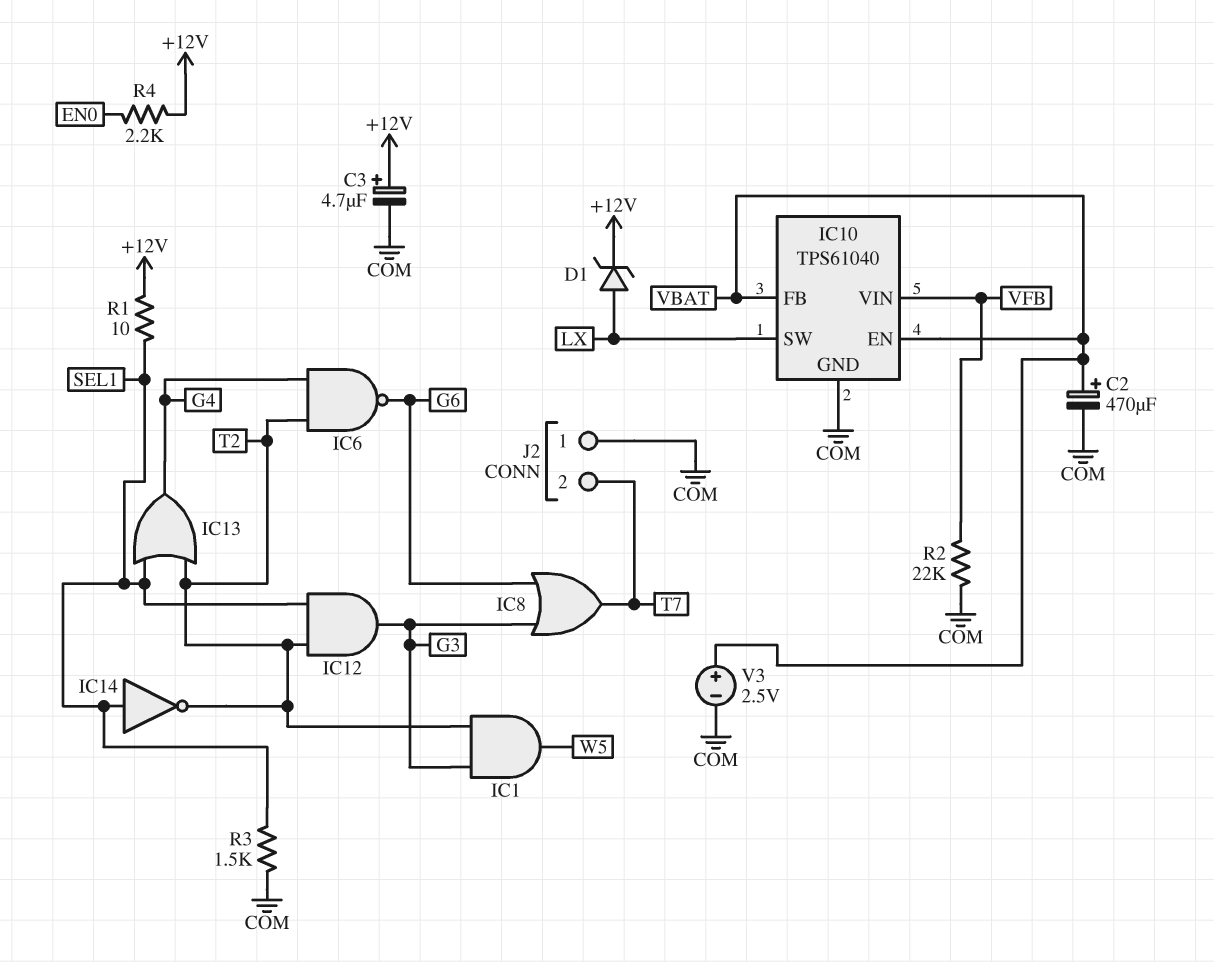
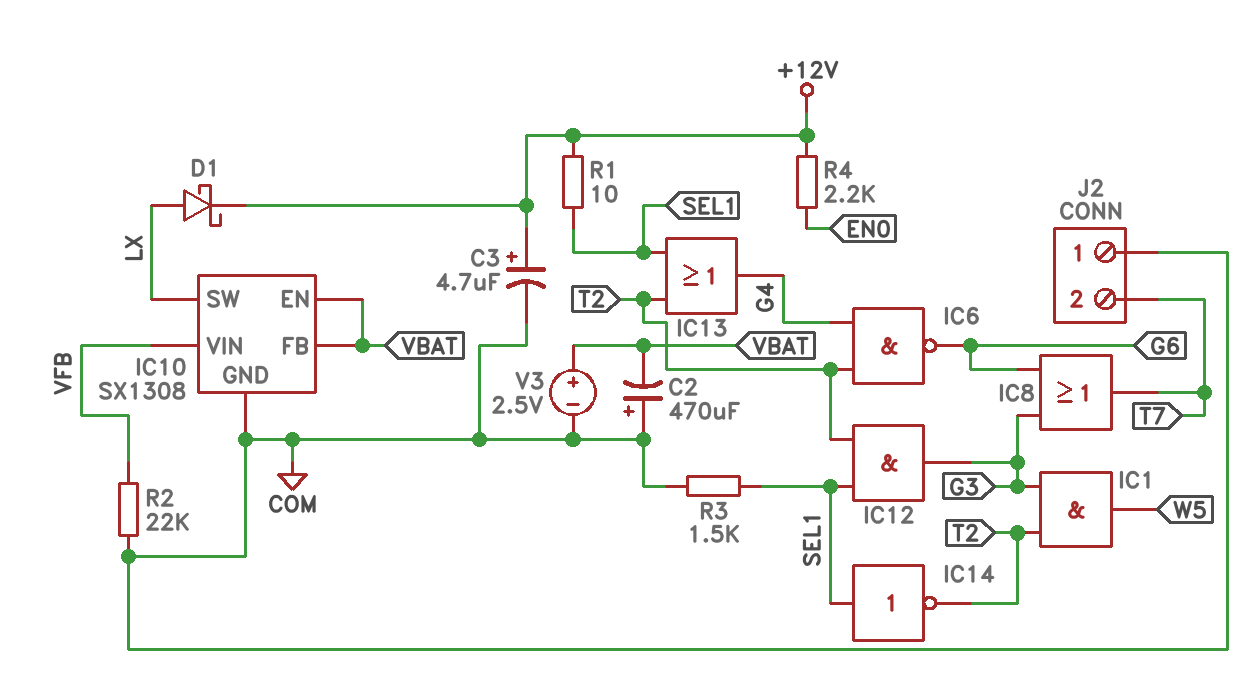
C2: 470uF (plus VBAT, minus COM) -> 470uF (plus COM, minus VBAT)
D1: zener (A LX, K +12V) -> schottky (A LX, K +12V)
IC10: TPS61040 -> SX1308

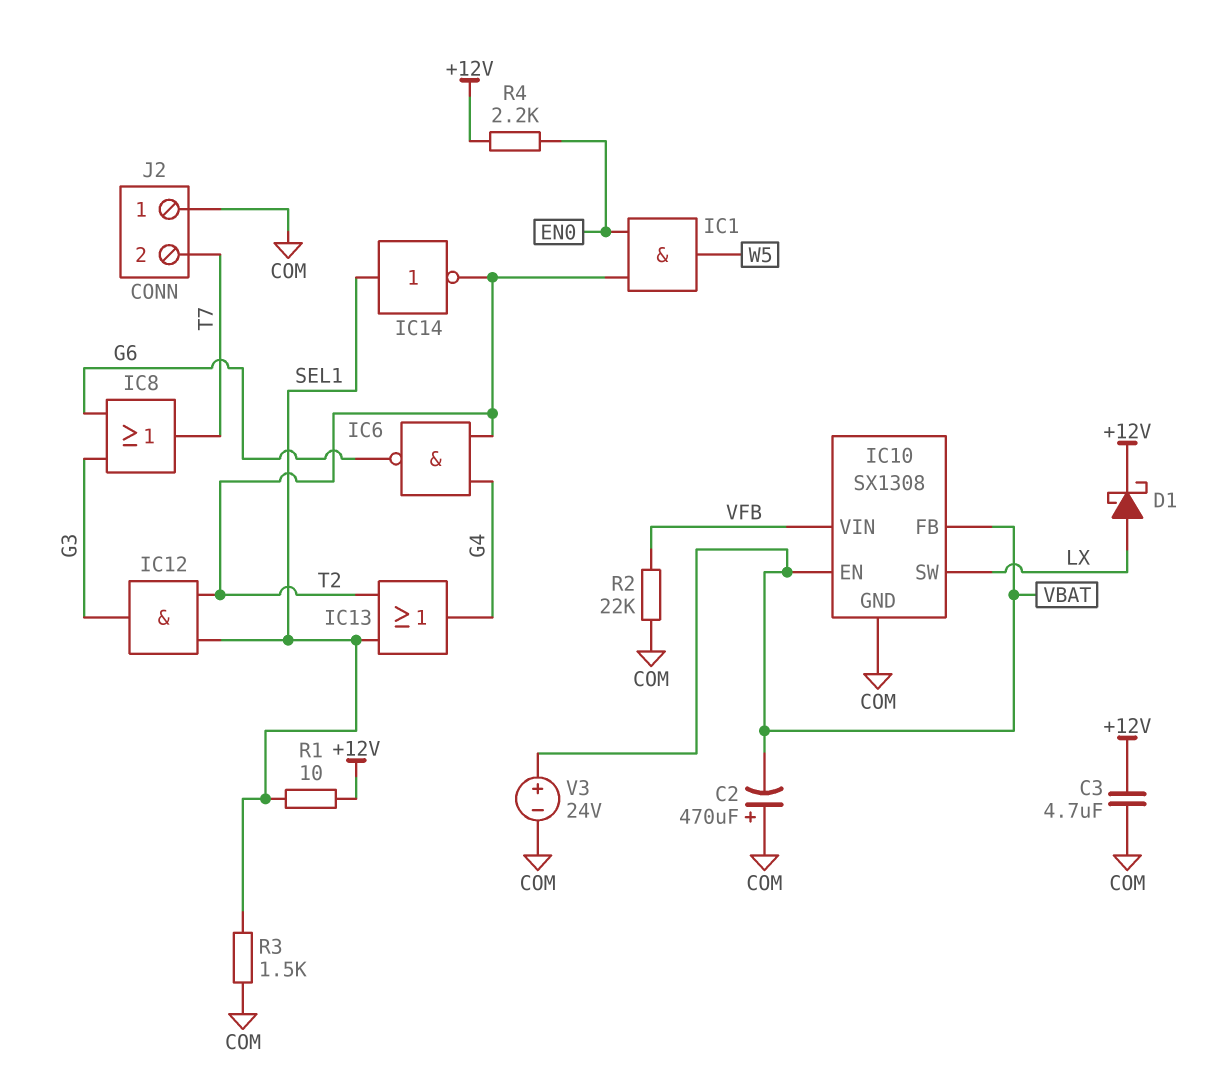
C3: 4.7uF (plus +12V, minus COM) -> 4.7uF (+12V, COM)
IC1: AND (in G3, in T2, out W5) -> AND (in EN0, in T2, out W5)
V3: 2.5V (plus VBAT, minus COM) -> 24V (plus VBAT, minus COM)

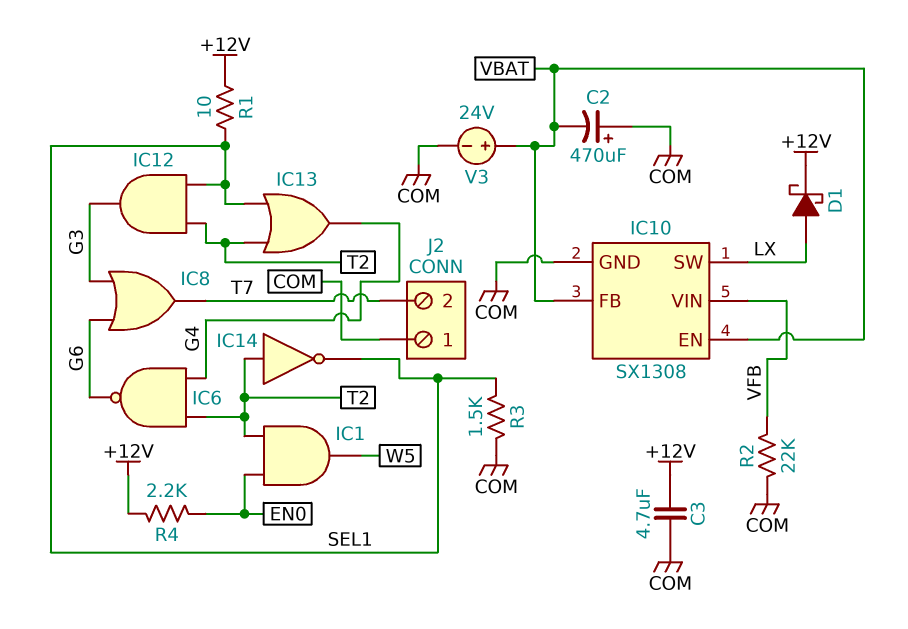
IC14: NOT (in SEL1, out T2) -> NOT (in T2, out SEL1)

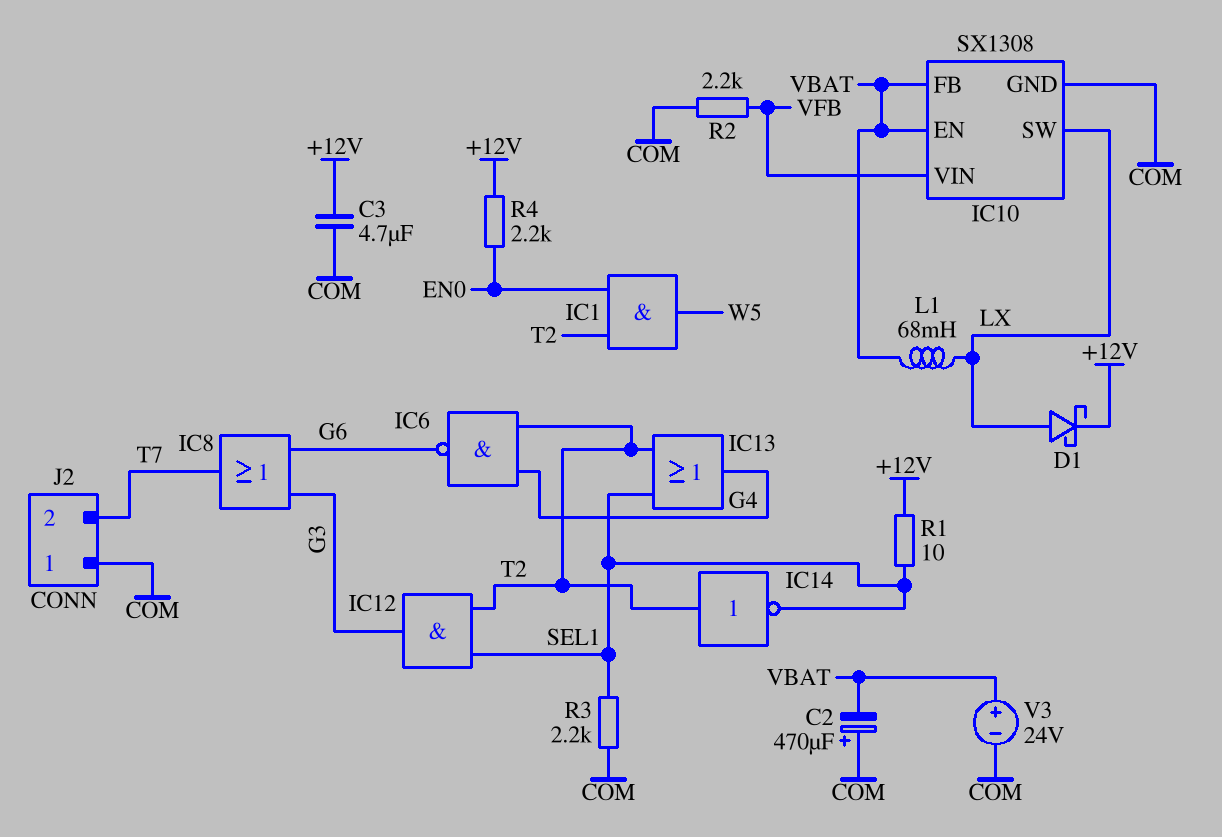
L1: none -> 68mH (LX, VBAT)
R2: 22k (COM, VFB) -> 2.2k (COM, VFB)
R3: 1.5k (COM, SEL1) -> 2.2k (COM, SEL1)

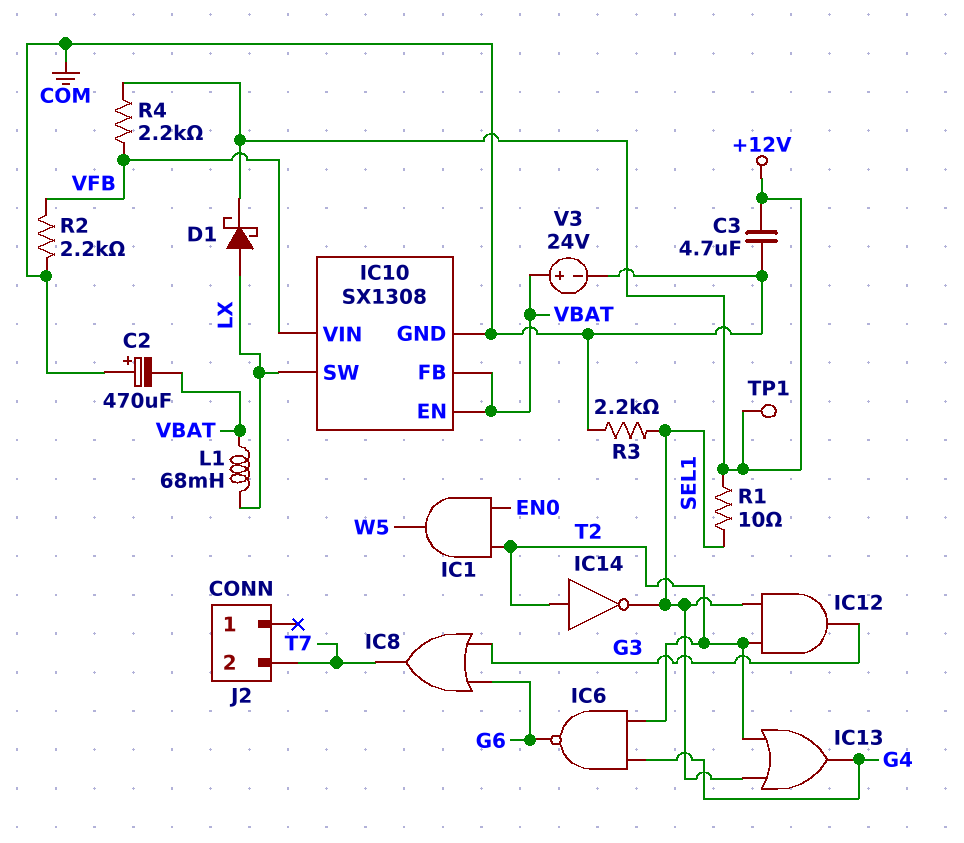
J2 pin 1: COM -> none
R4: 2.2k (+12V, EN0) -> 2.2k (+12V, VFB)
TP1: none -> test point (+12V)

